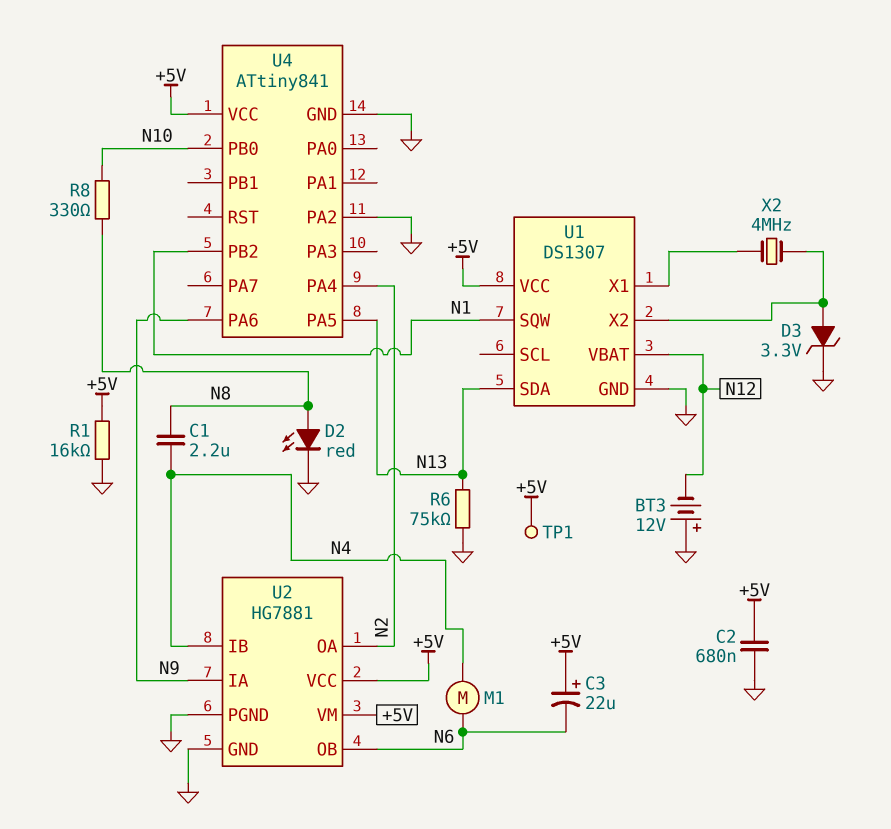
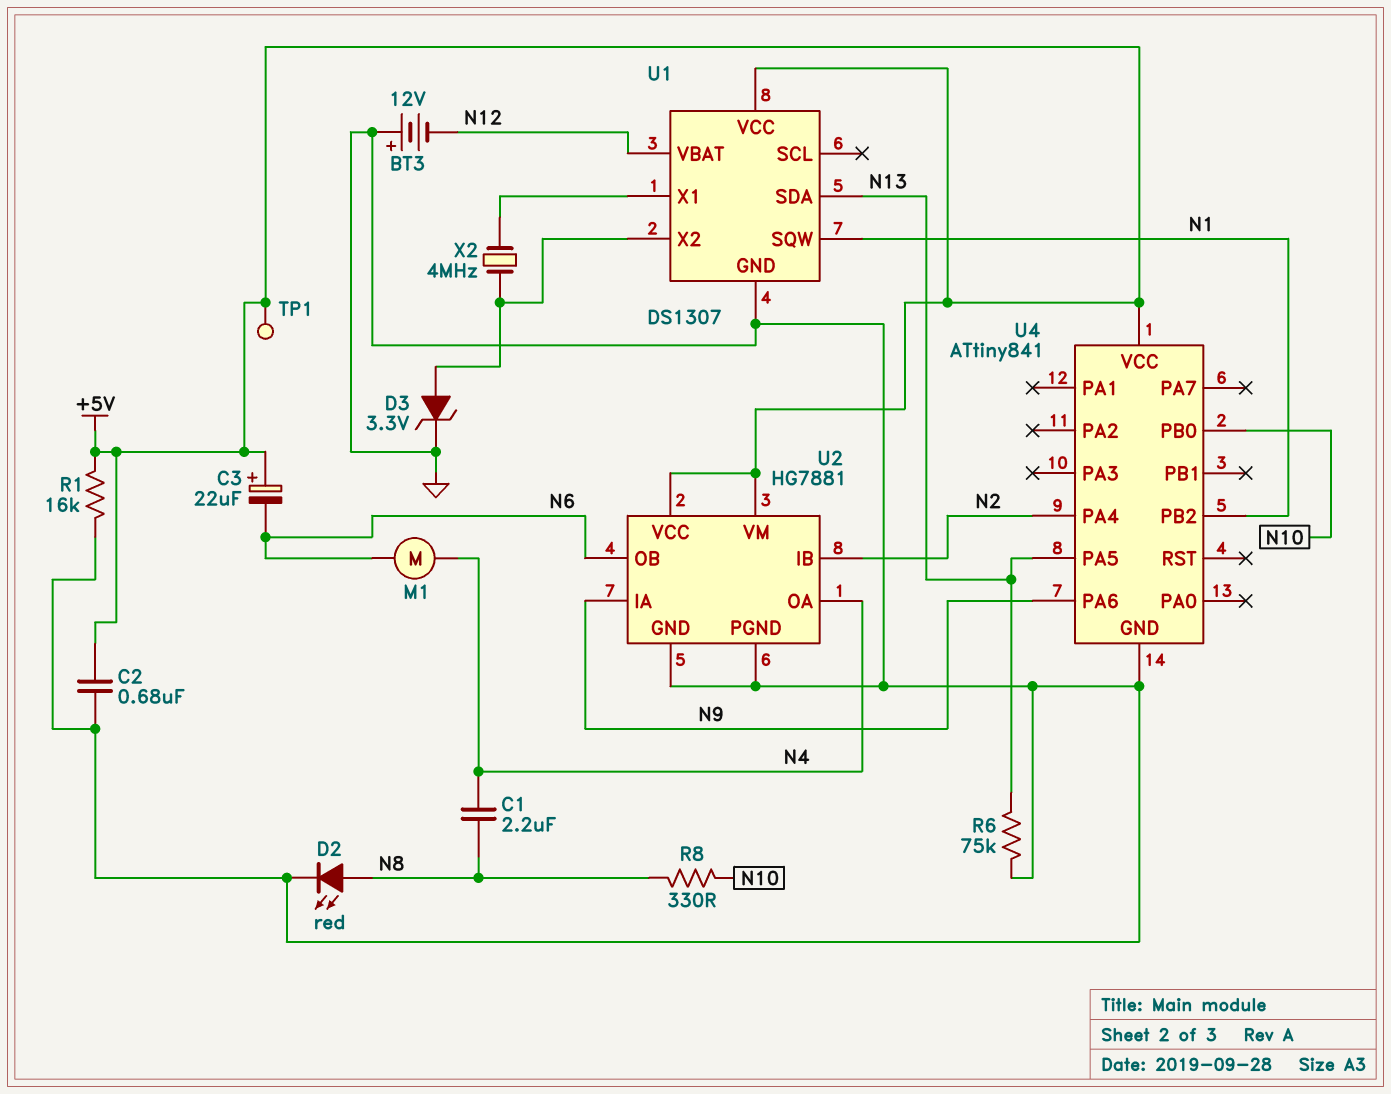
U2 pin IB: N4 -> N2
U2 pin OA: N2 -> N4
U4 pin PA2: GND -> none

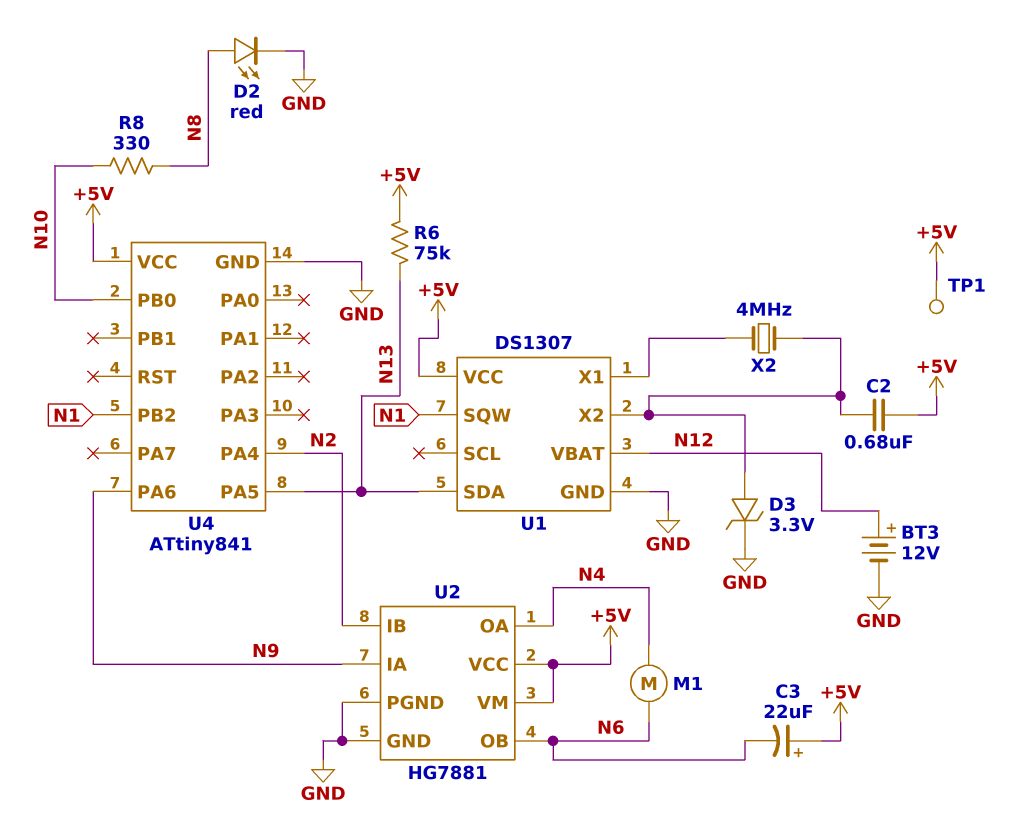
BT3: 12V (plus GND, minus N12) -> 12V (plus N12, minus GND)
C1: 2.2uF (N4, N8) -> none
C2: 680nF (+5V, GND) -> 680nF (+5V, U1/X2)
R1: 16k (+5V, GND) -> none
R6: 75k (GND, N13) -> 75k (+5V, N13)

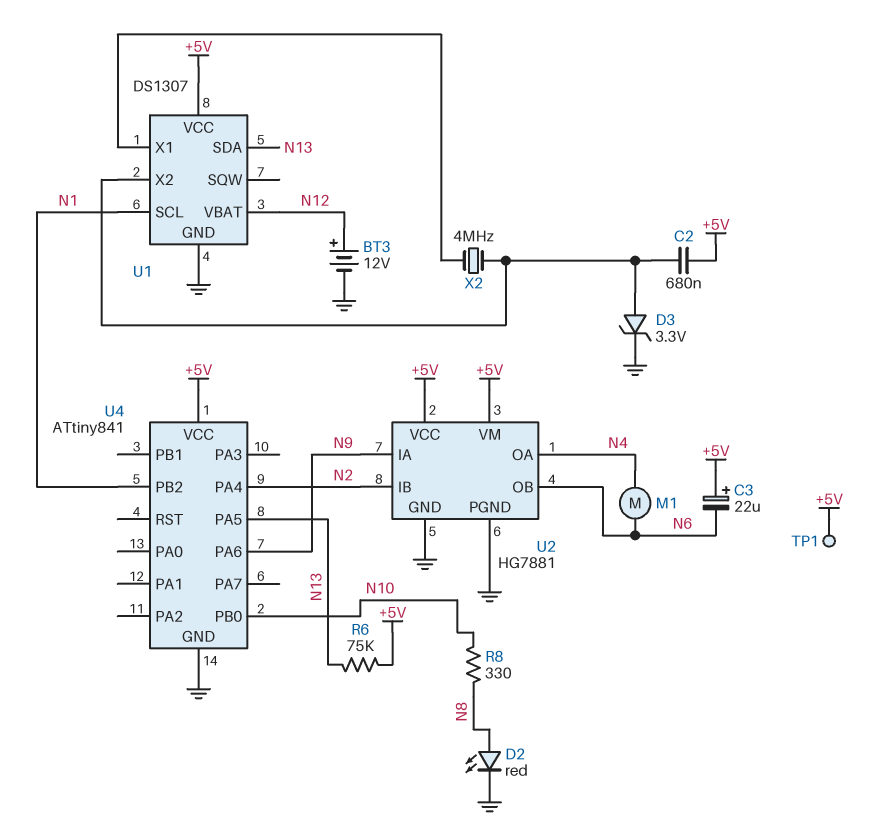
U1 pin SCL: none -> N1
U1 pin SQW: N1 -> none

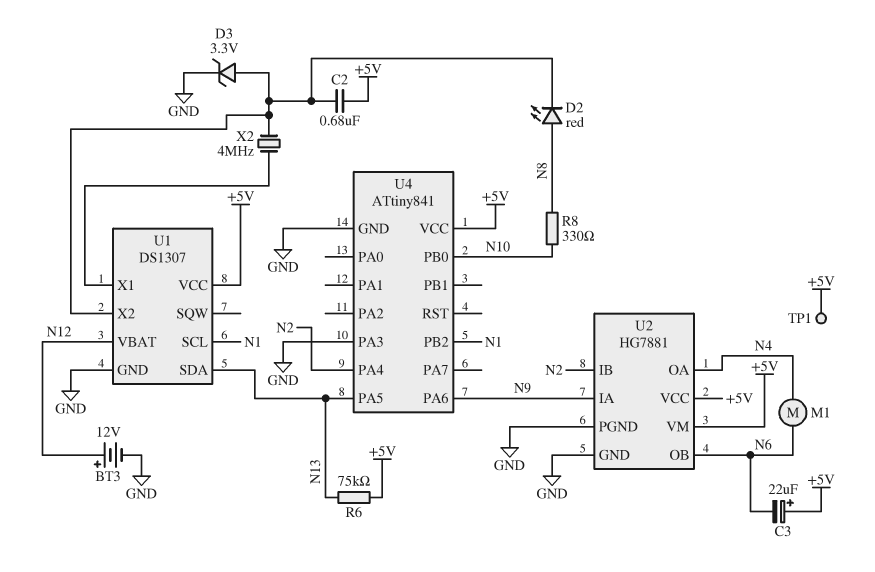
D2: LED red (A N8, K GND) -> LED red (A N8, K U1/X2)
U4 pin PA3: none -> GND

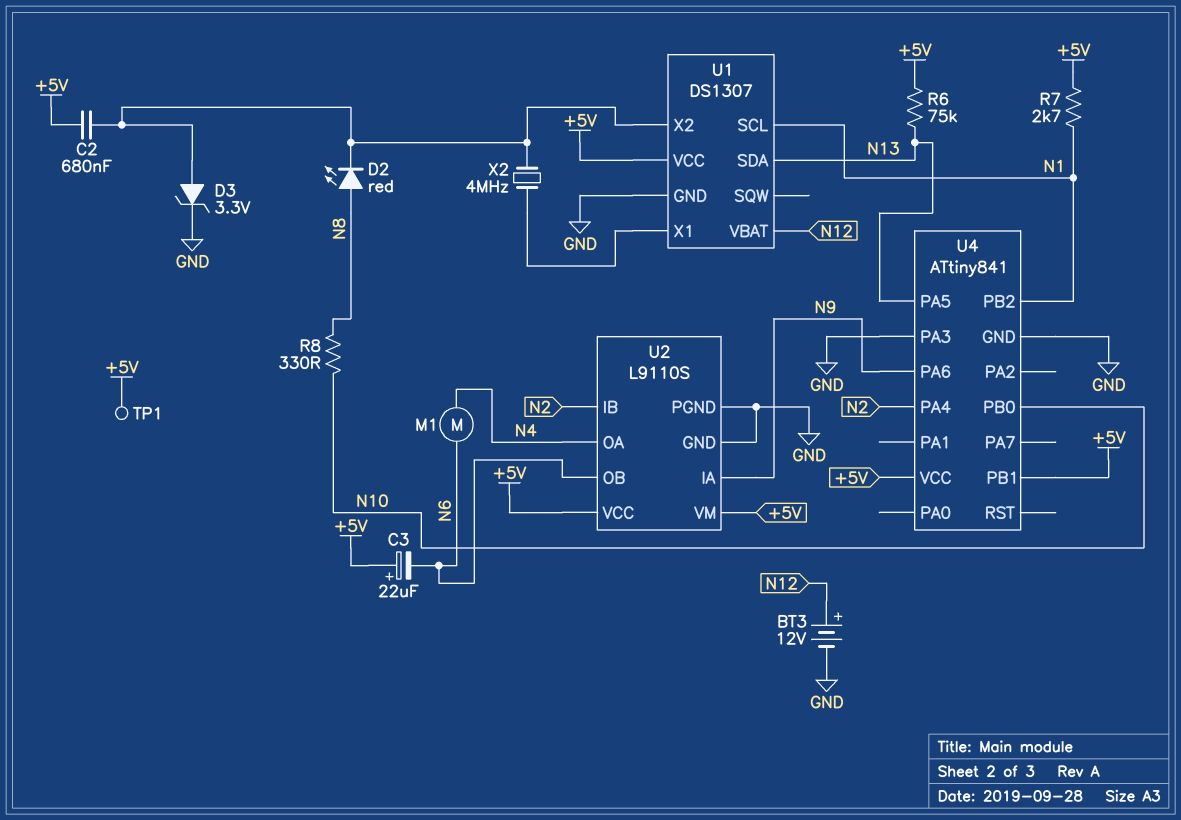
R7: none -> 2.7k (+5V, N1)
U2: HG7881 -> L9110S
U4 pin PB1: none -> +5V

